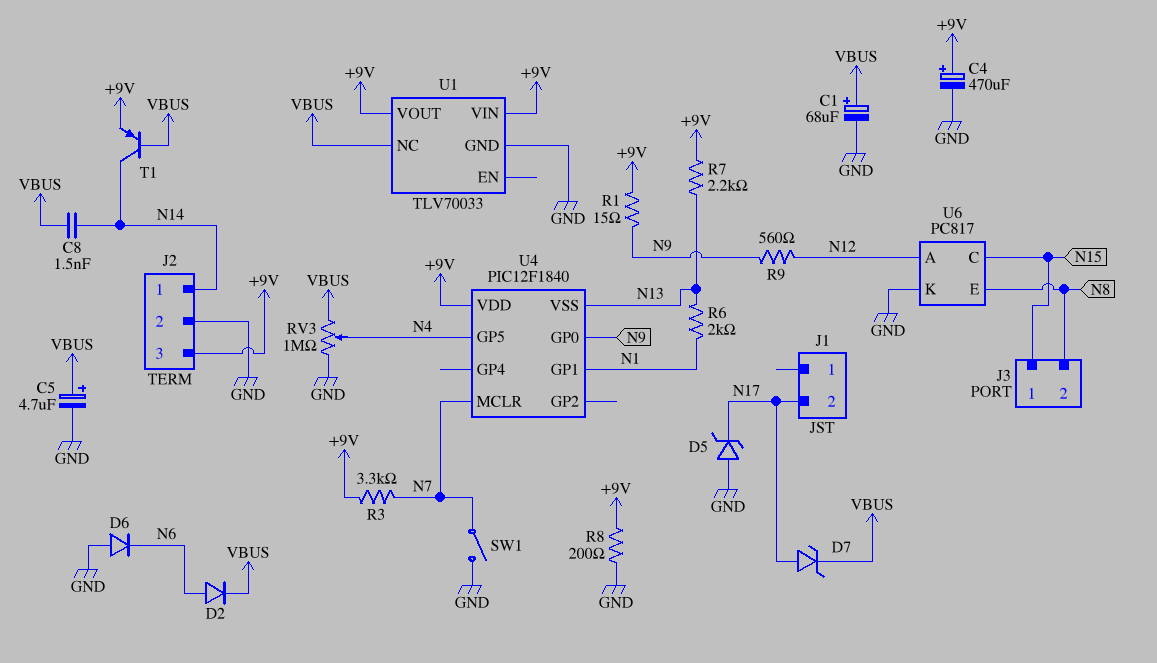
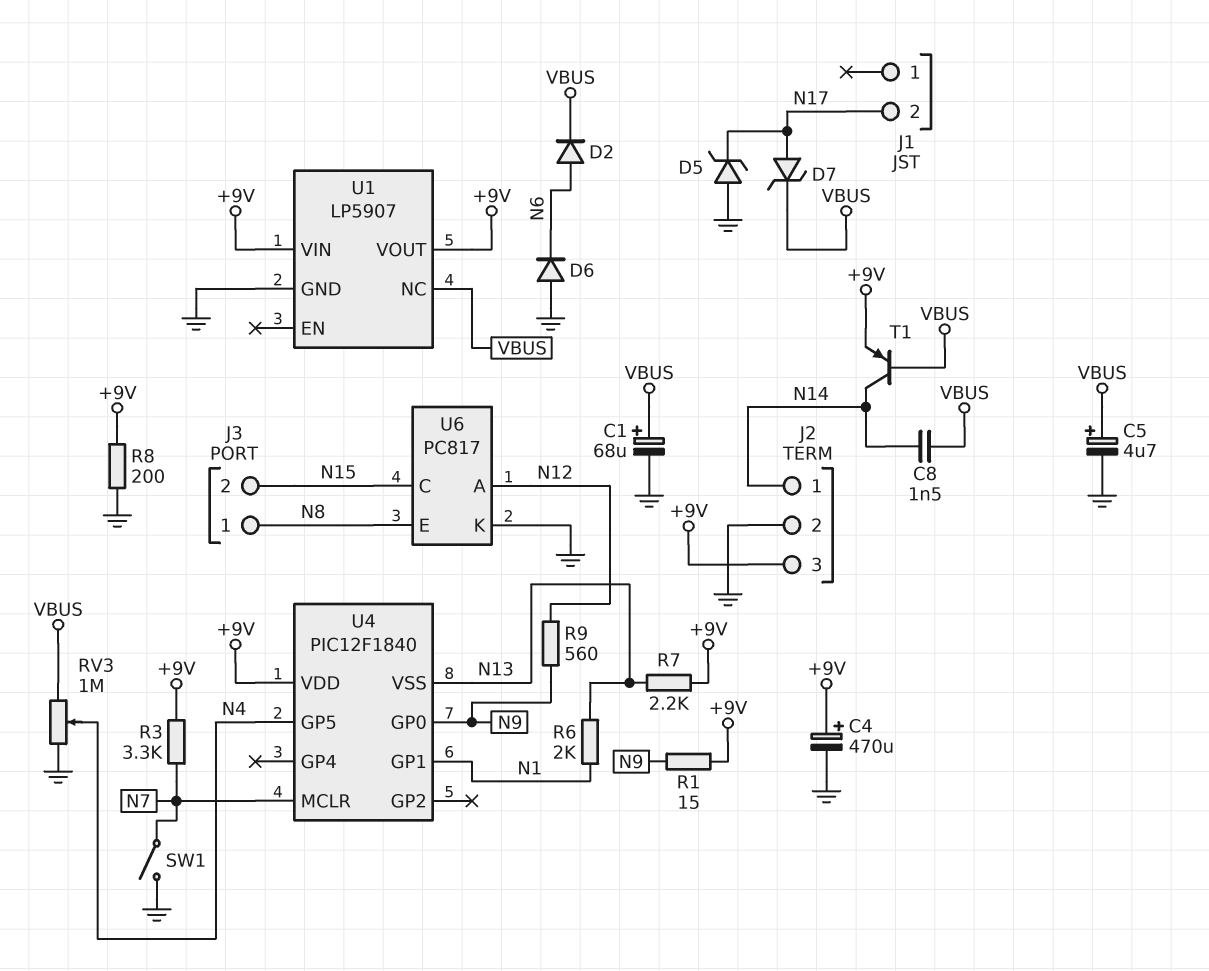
J3 pin 1: N15 -> N8
J3 pin 2: N8 -> N15
U1: TLV70033 -> LP5907

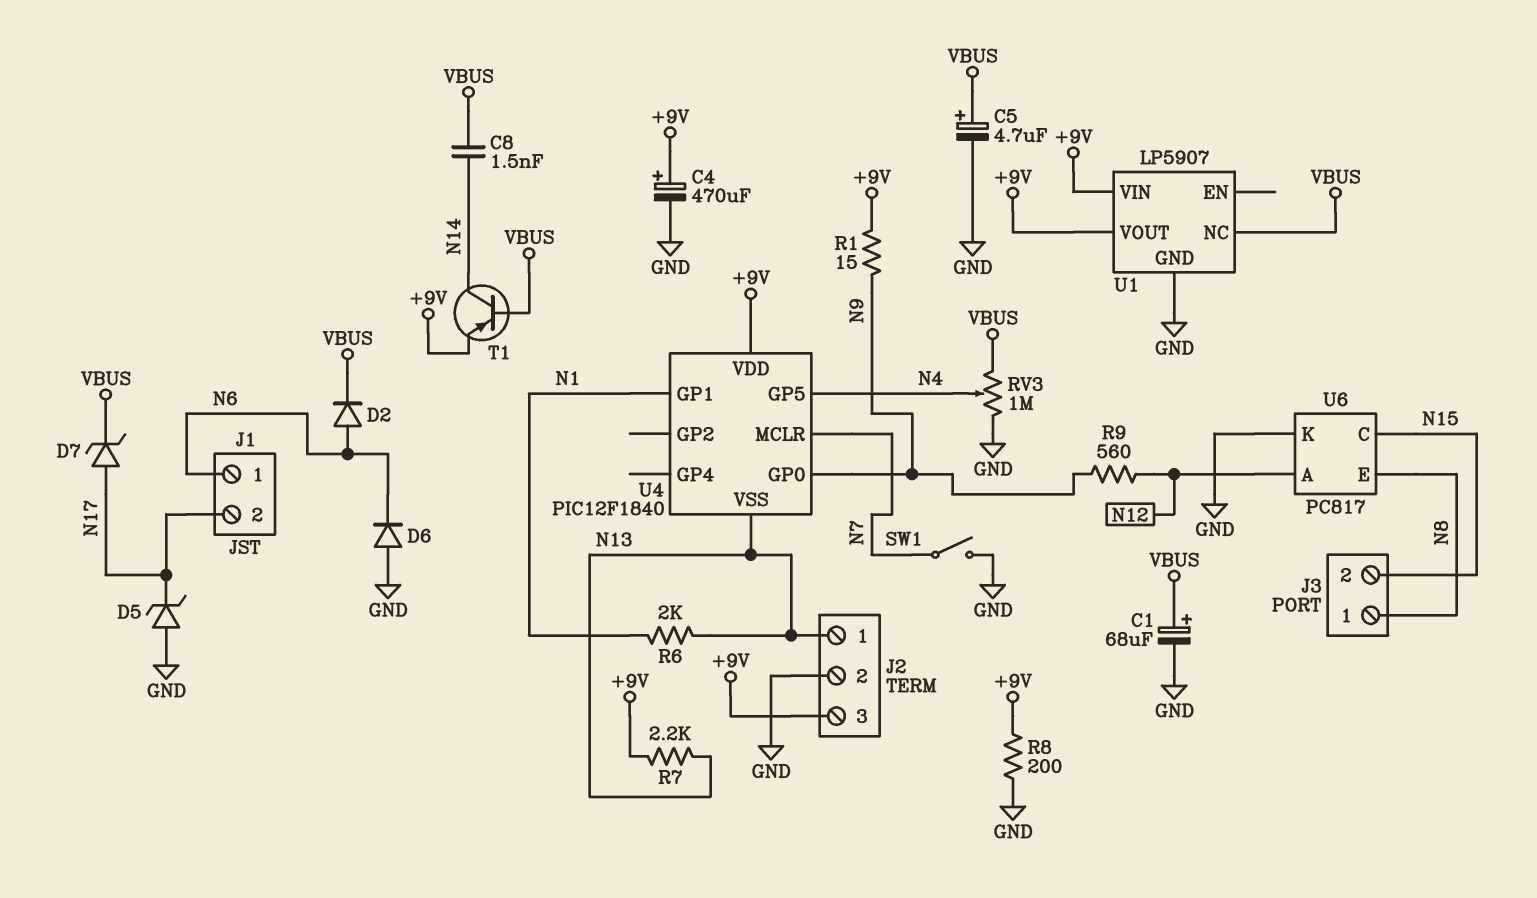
J1 pin 1: none -> N6
J2 pin 1: N14 -> N13
R3: 3.3k (+9V, N7) -> none

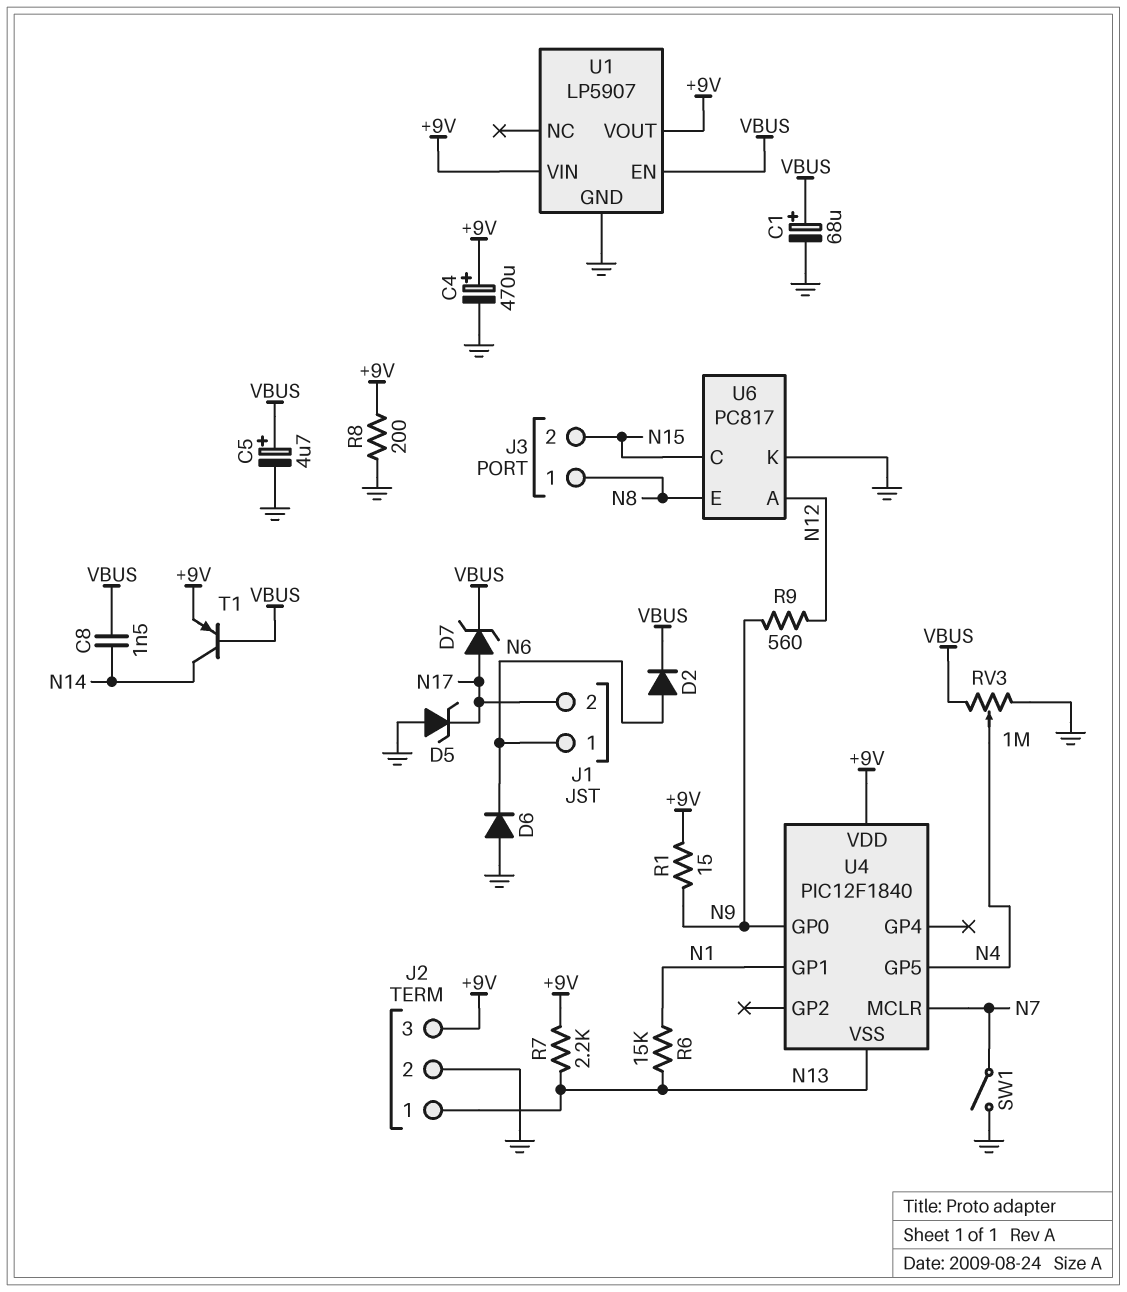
R6: 2k (N1, N13) -> 15k (N1, N13)
U1 pin EN: none -> VBUS
U1 pin NC: VBUS -> none

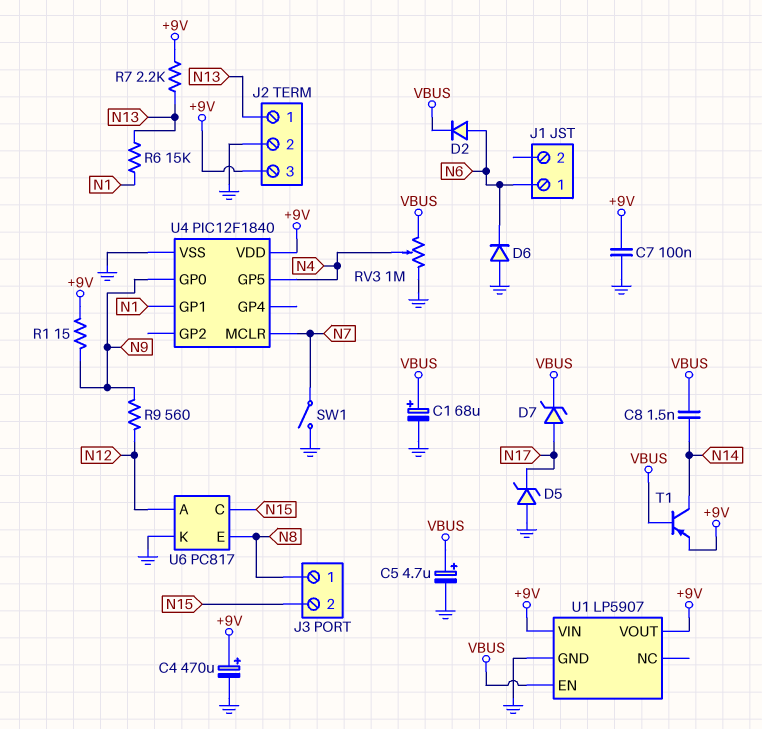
C7: none -> 100nF (+9V, GND)
J1 pin 2: N17 -> none
R8: 200 (+9V, GND) -> none
U4 pin VSS: N13 -> GND

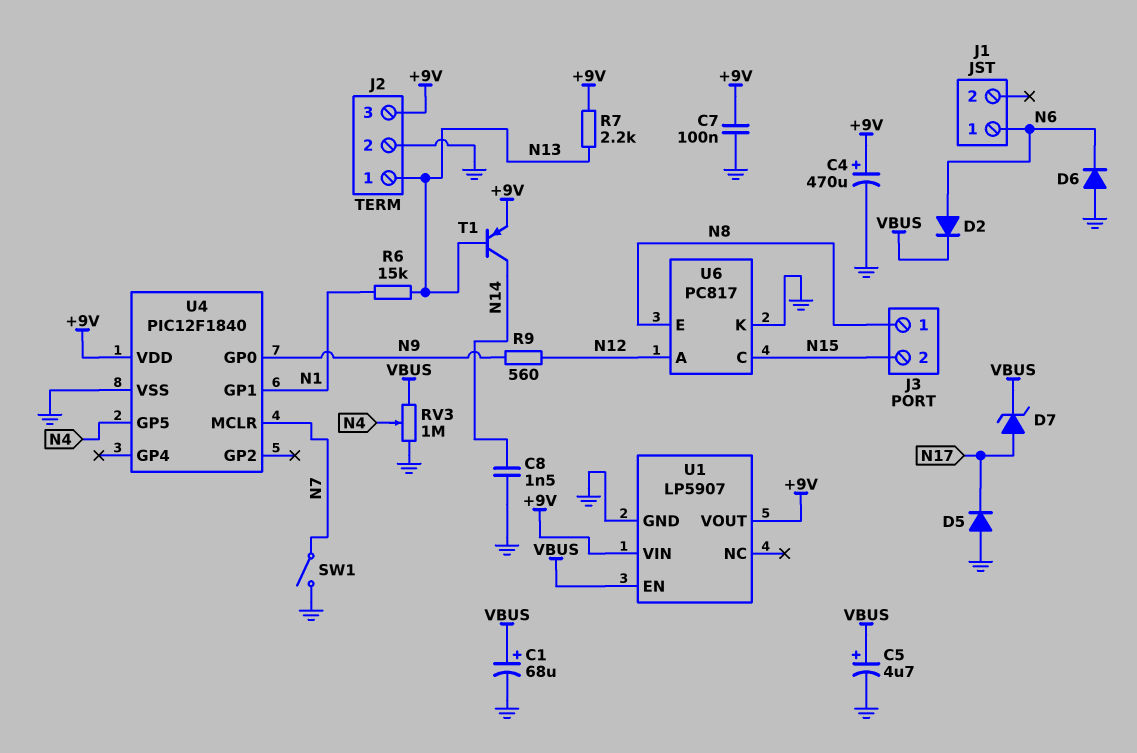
C8: 1.5nF (N14, VBUS) -> 1.5nF (GND, N14)
D5: zener (A GND, K N17) -> diode (A GND, K N17)
R1: 15 (+9V, N9) -> none
T1: PNP (B VBUS, C N14, E +9V) -> PNP (B N13, C N14, E +9V)

